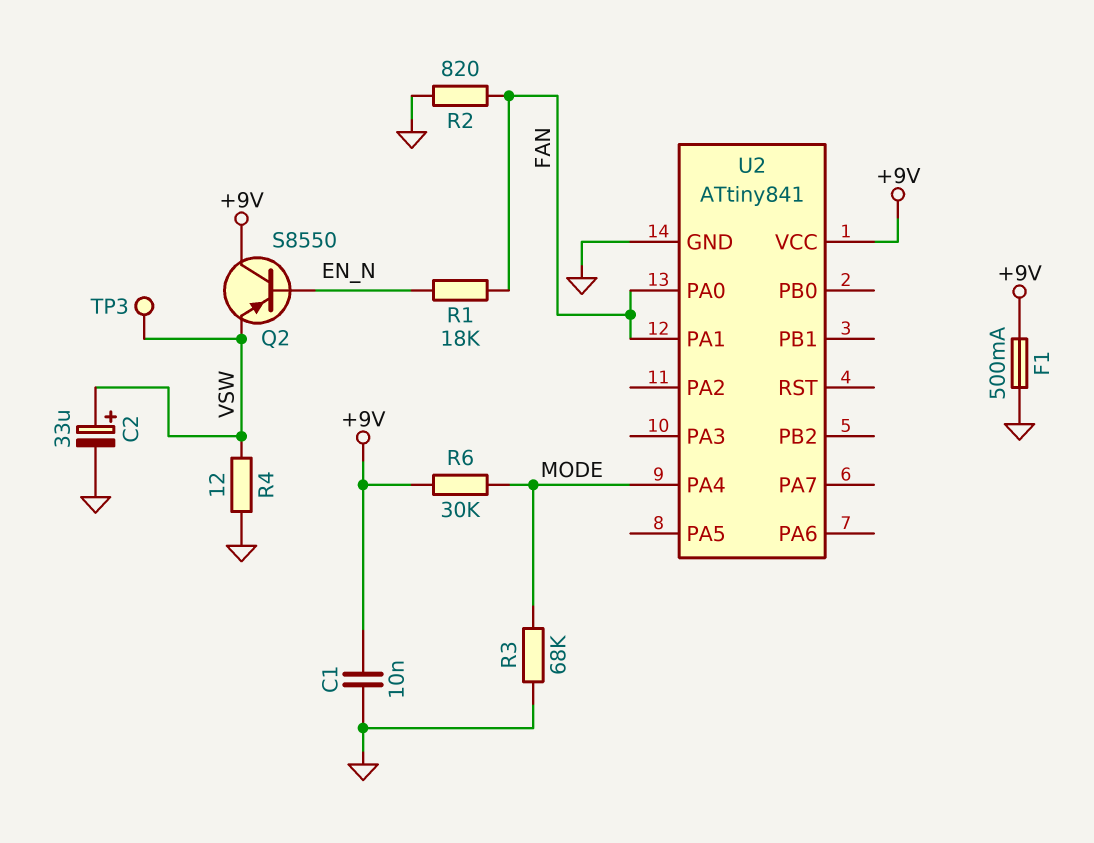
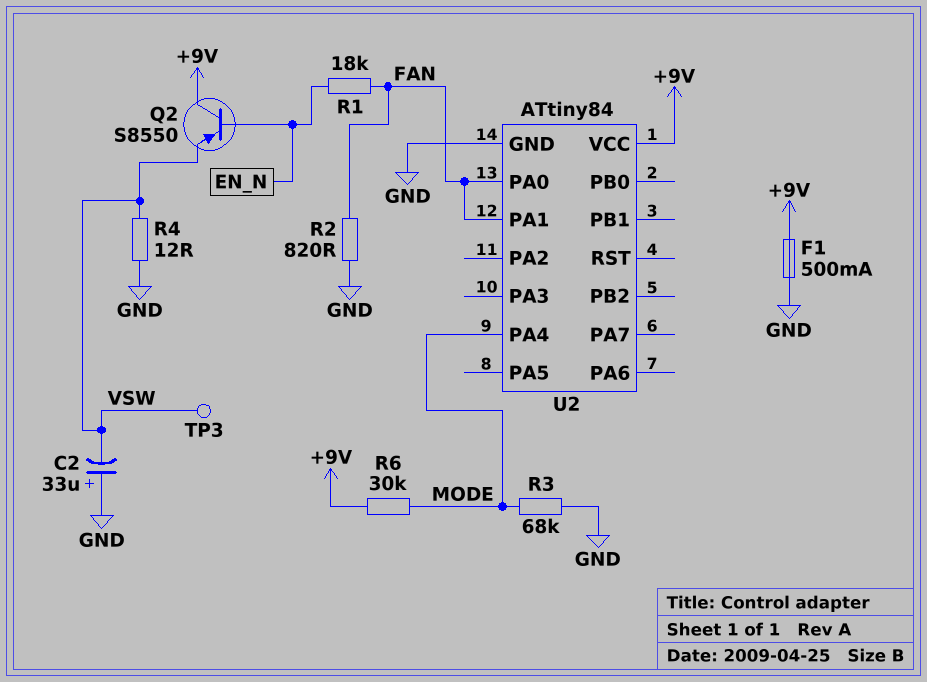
C1: 10nF (+9V, GND) -> none
C2: 33uF (plus VSW, minus GND) -> 33uF (plus GND, minus VSW)
U2: ATtiny841 -> ATtiny84

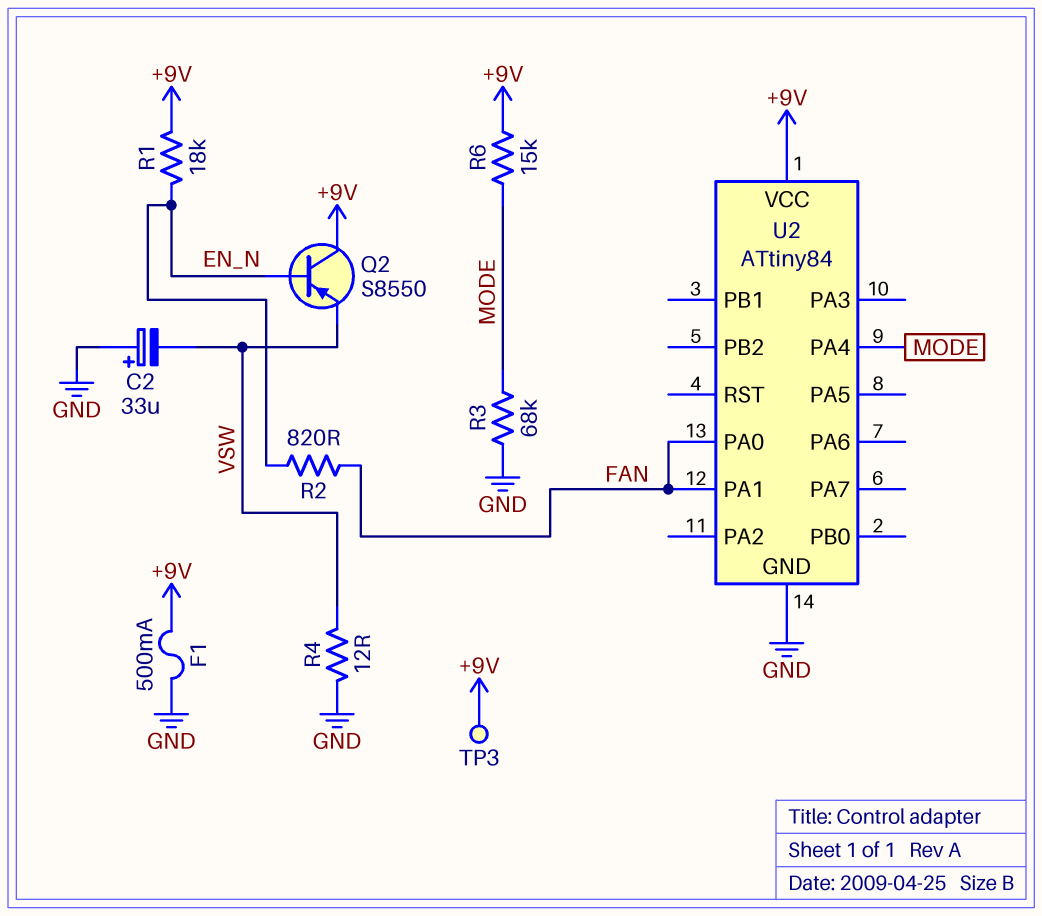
R1: 18k (EN_N, FAN) -> 18k (+9V, EN_N)
R2: 820 (FAN, GND) -> 820 (EN_N, FAN)
R6: 30k (+9V, MODE) -> 15k (+9V, MODE)
TP3: test point (VSW) -> test point (+9V)

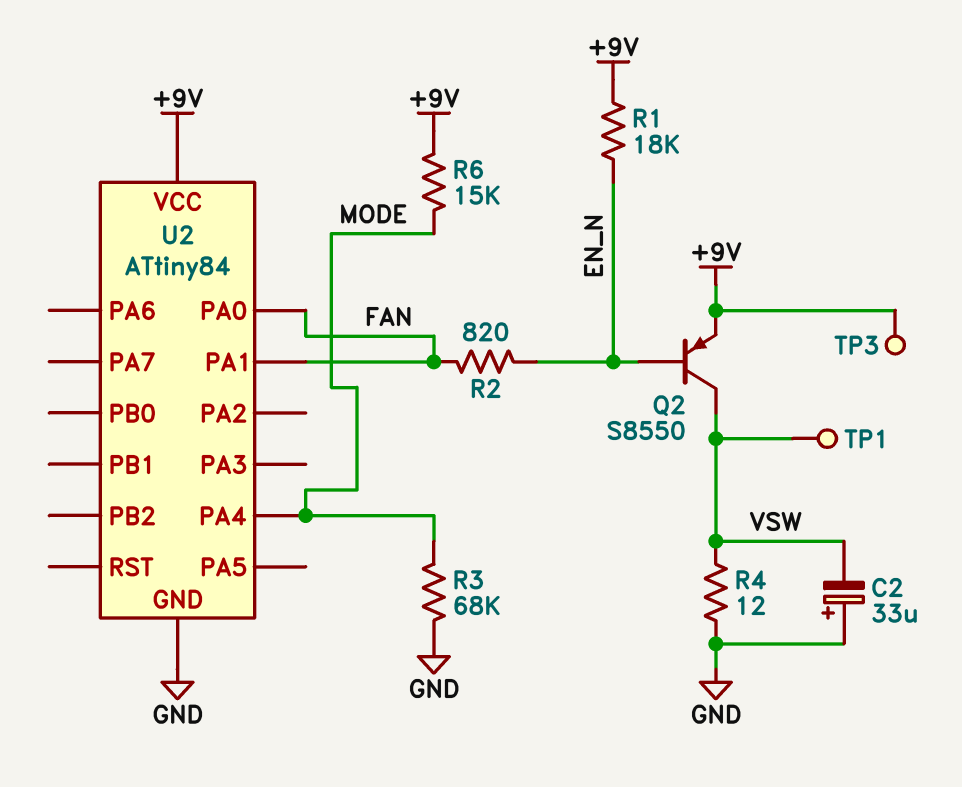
F1: 500mA (+9V, GND) -> none
Q2: PNP S8550 (B EN_N, C +9V, E VSW) -> PNP S8550 (B EN_N, C VSW, E +9V)
TP1: none -> test point (VSW)

